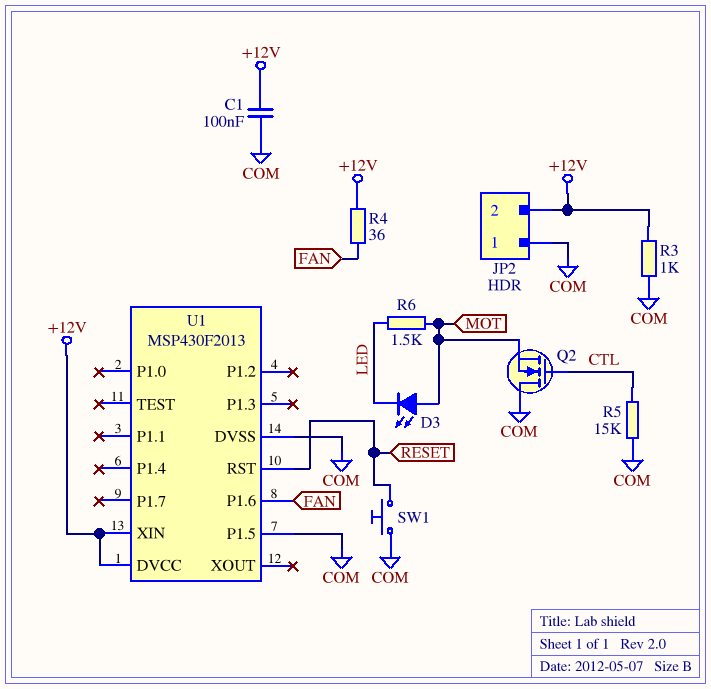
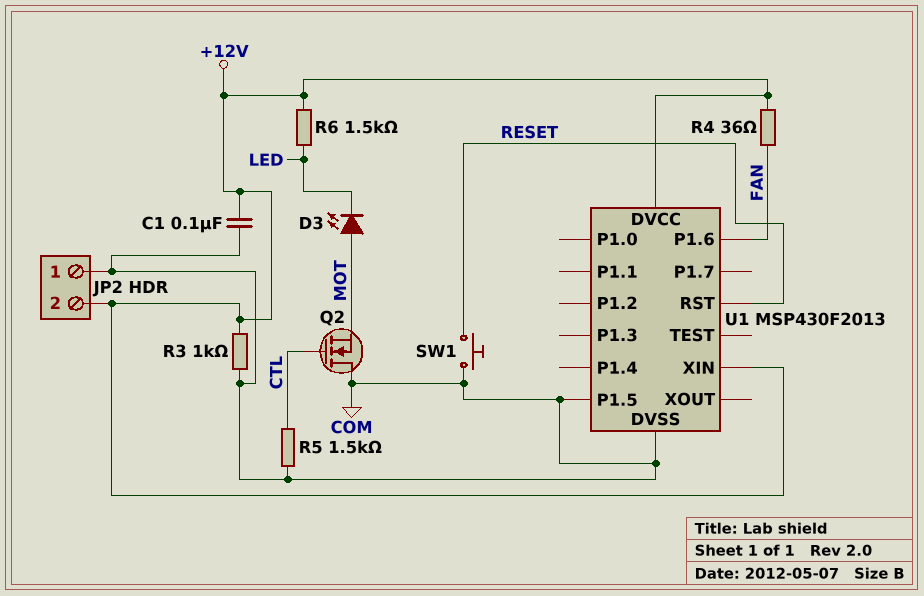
R5: 15k (COM, CTL) -> 1.5k (COM, CTL)
R6: 1.5k (LED, MOT) -> 1.5k (+12V, LED)

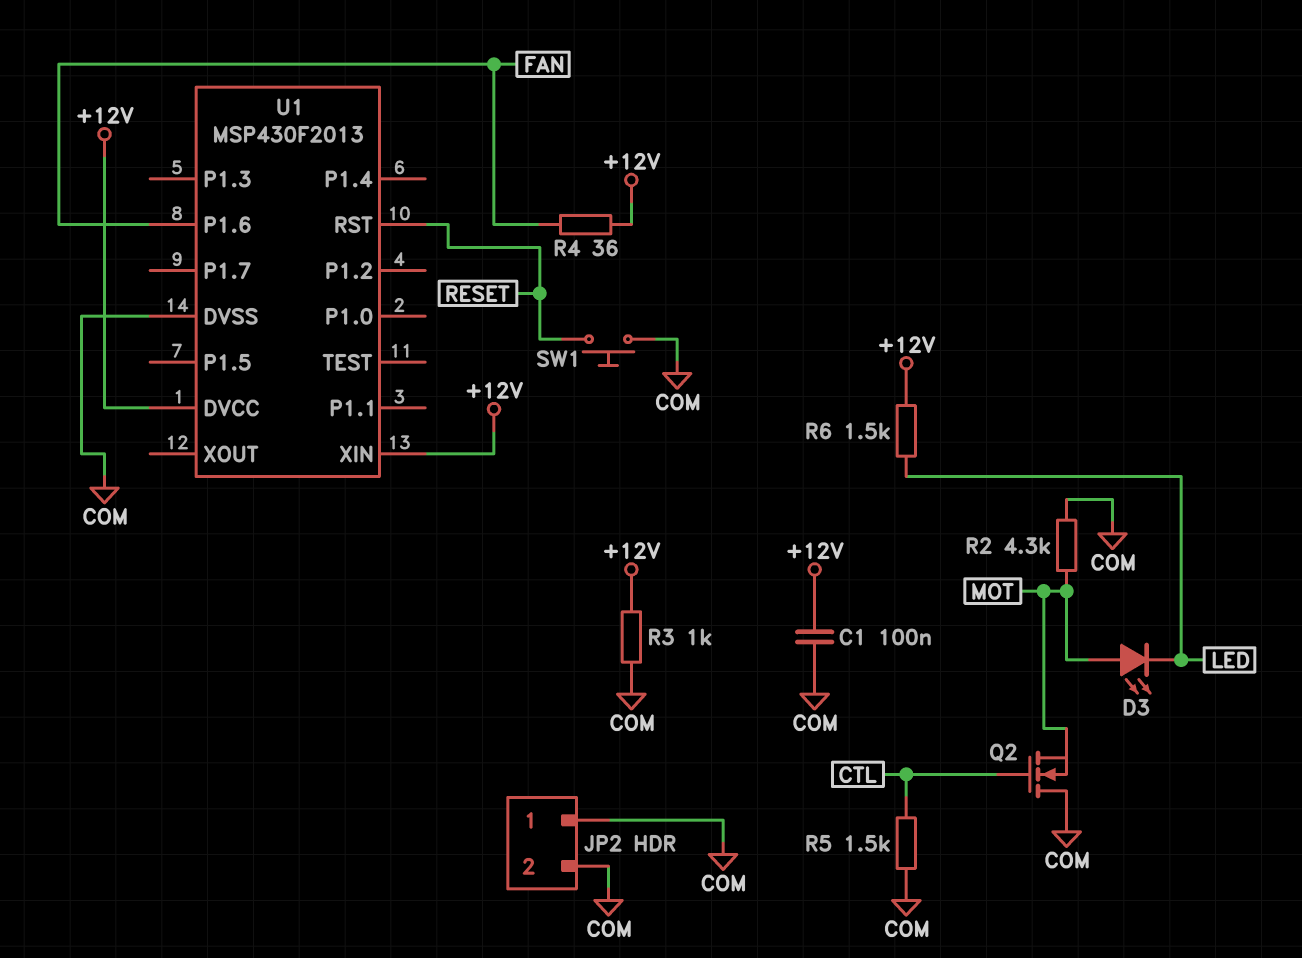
JP2 pin 2: +12V -> COM
R2: none -> 4.3k (COM, MOT)
U1 pin P1.5: COM -> none

